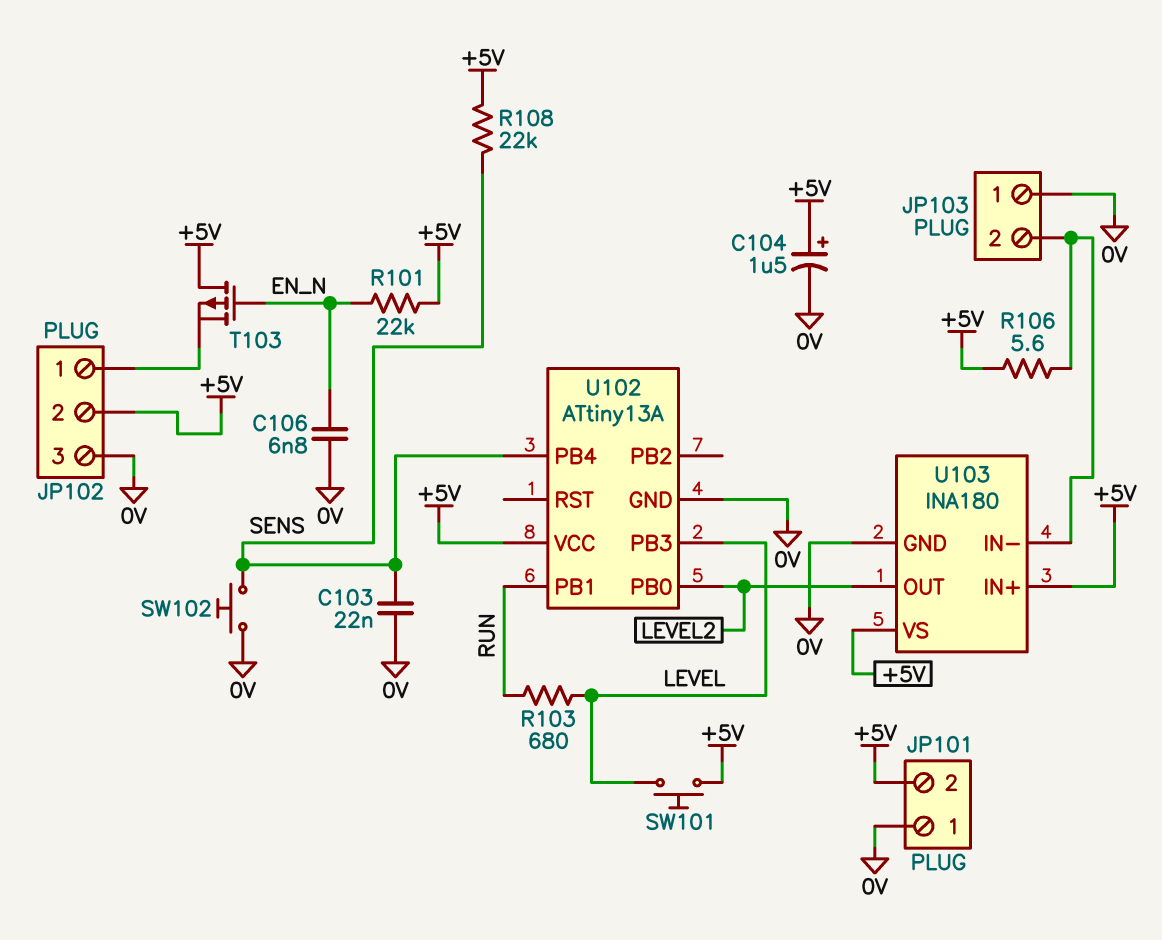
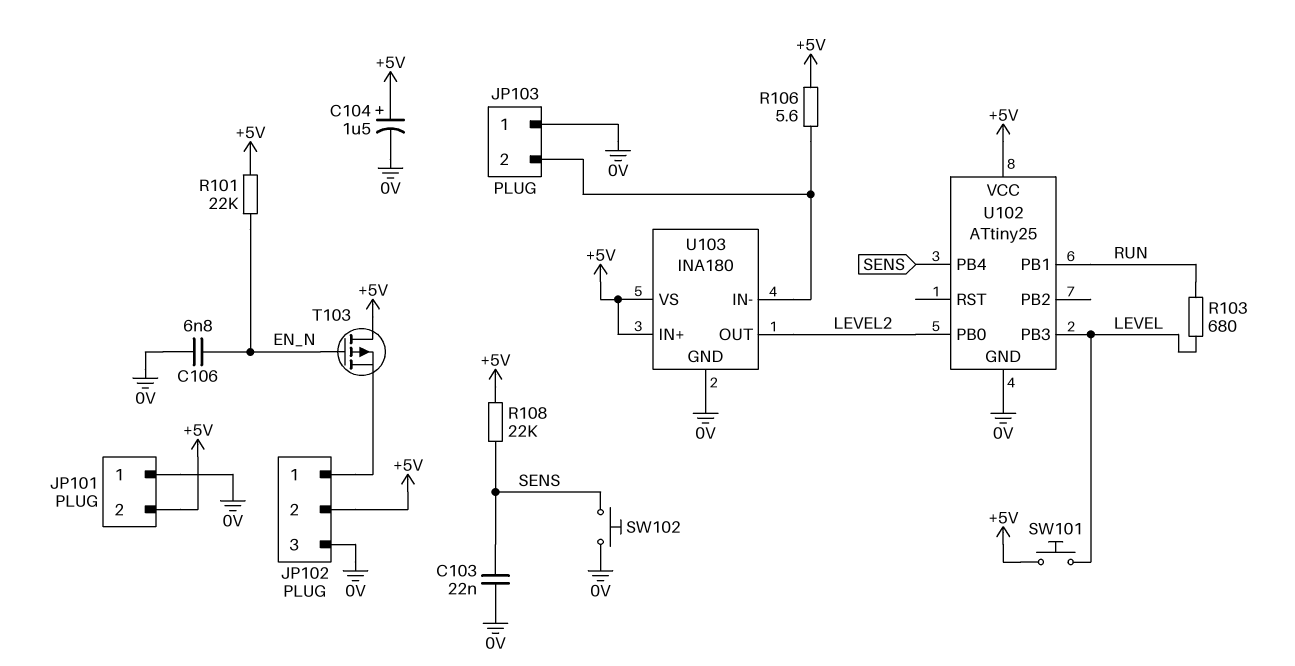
U102: ATtiny13A -> ATtiny25

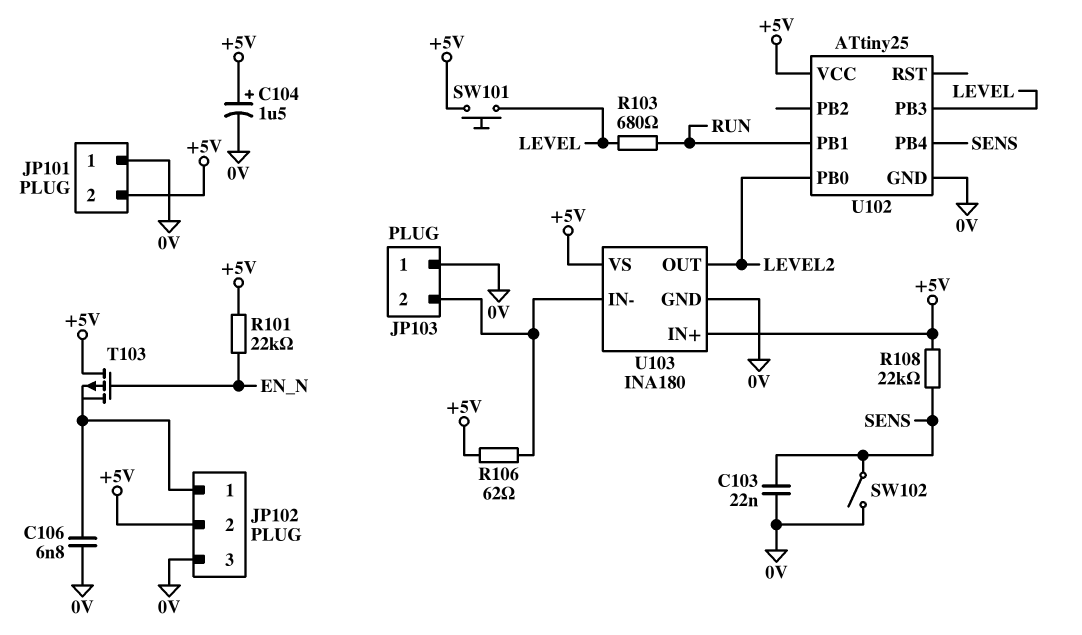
C106: 6.8nF (0V, EN_N) -> 6.8nF (0V, JP102/1)
R106: 5.6 (+5V, JP103/2) -> 62 (+5V, JP103/2)
SW102: button (0V, SENS) -> switch (0V, SENS)

